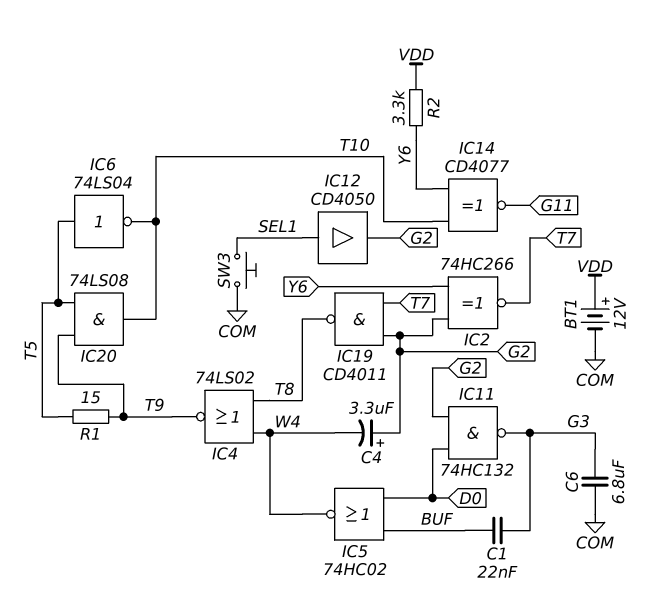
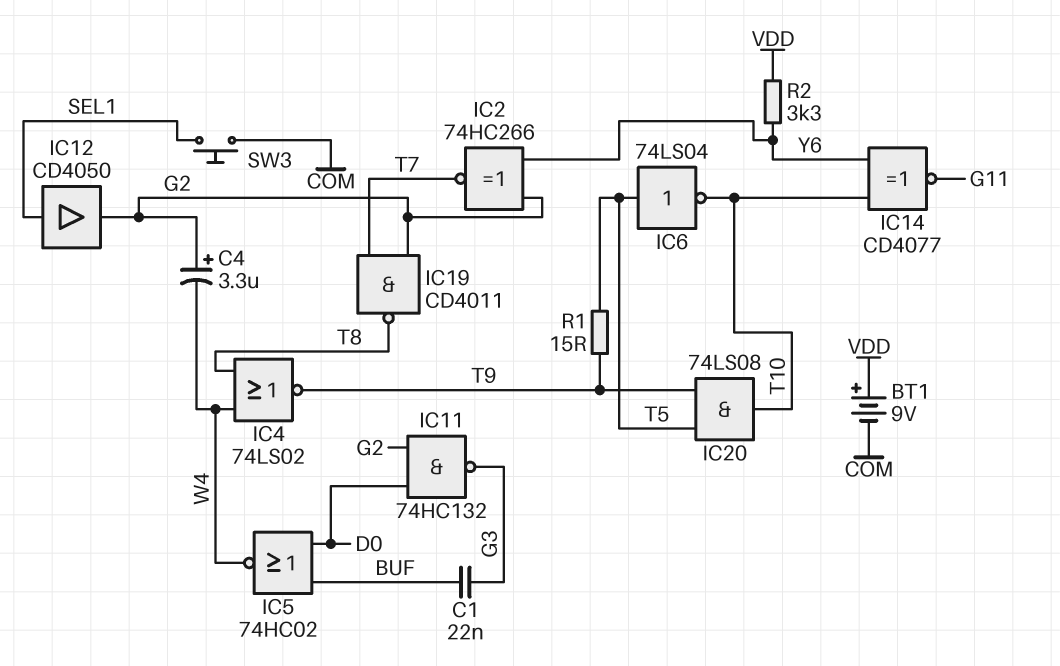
BT1: 12V (plus VDD, minus COM) -> 9V (plus VDD, minus COM)
C6: 6.8uF (COM, G3) -> none

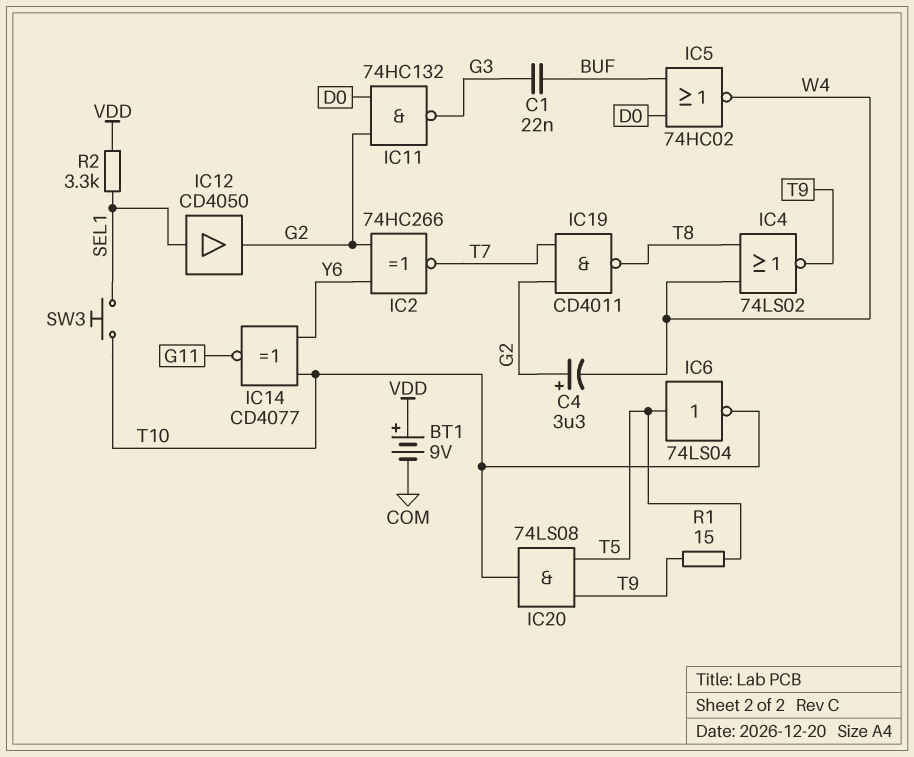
R2: 3.3k (VDD, Y6) -> 3.3k (SEL1, VDD)
SW3: button (COM, SEL1) -> button (SEL1, T10)

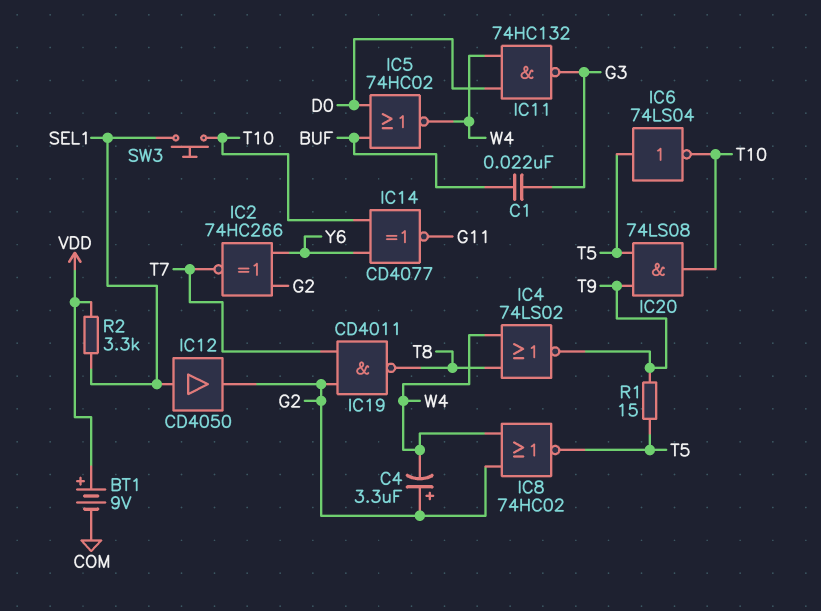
IC8: none -> NOR 74HC02 (in G2, in W4, out T5)
IC11: NAND 74HC132 (in D0, in G2, out G3) -> NAND 74HC132 (in D0, in W4, out G3)

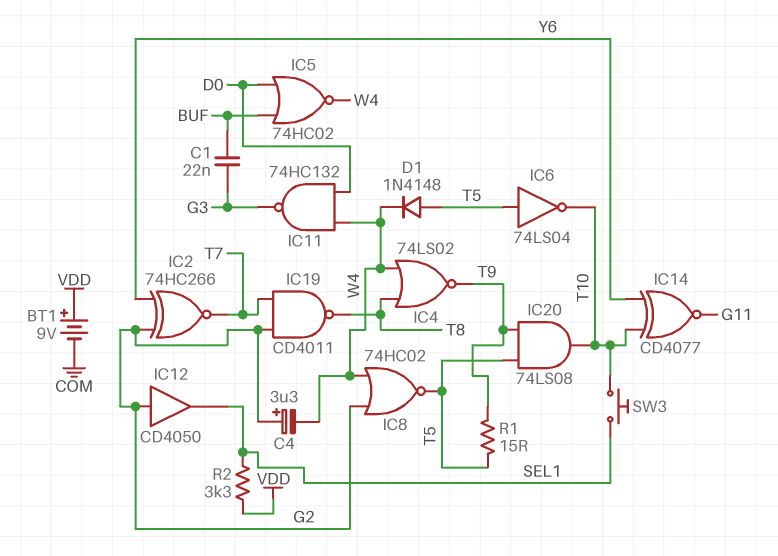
D1: none -> diode 1N4148 (A T5, K W4)
IC12: buffer CD4050 (in SEL1, out G2) -> buffer CD4050 (in G2, out SEL1)

